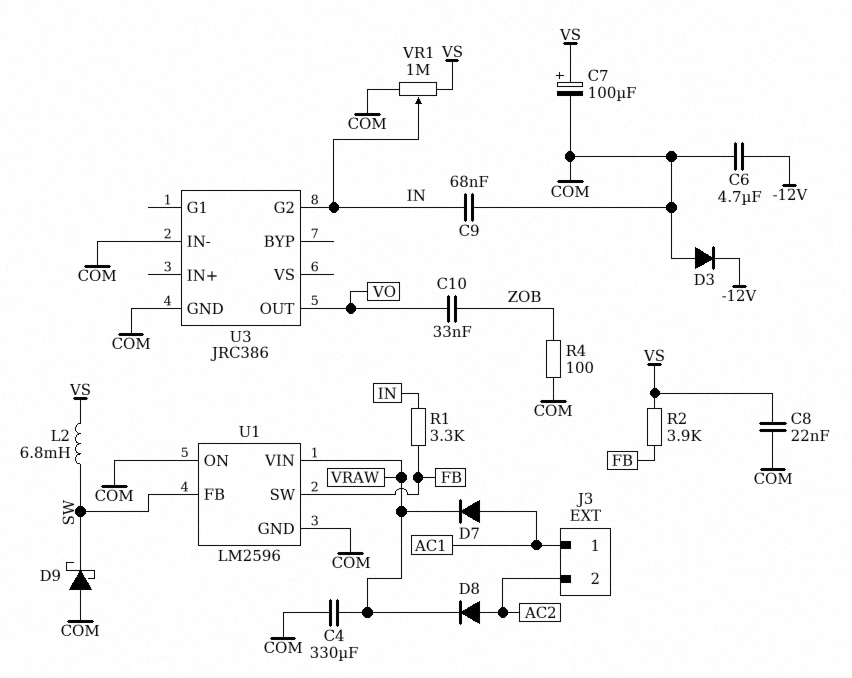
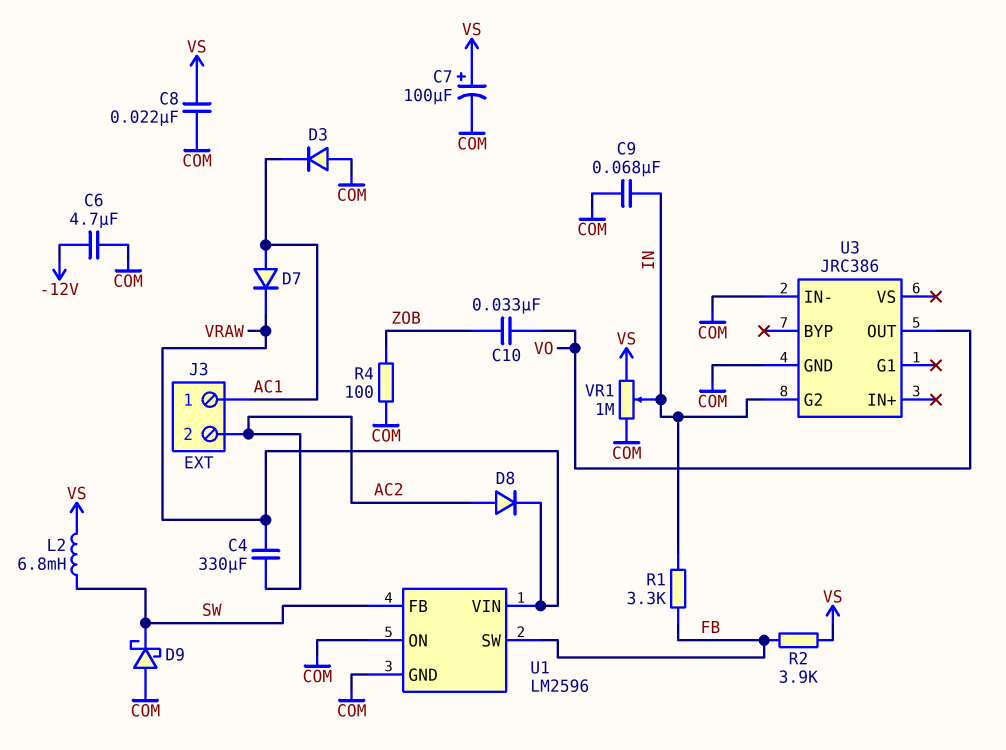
C4: 330uF (COM, VRAW) -> 330uF (AC2, VRAW)
D3: diode (A COM, K -12V) -> diode (A COM, K AC1)

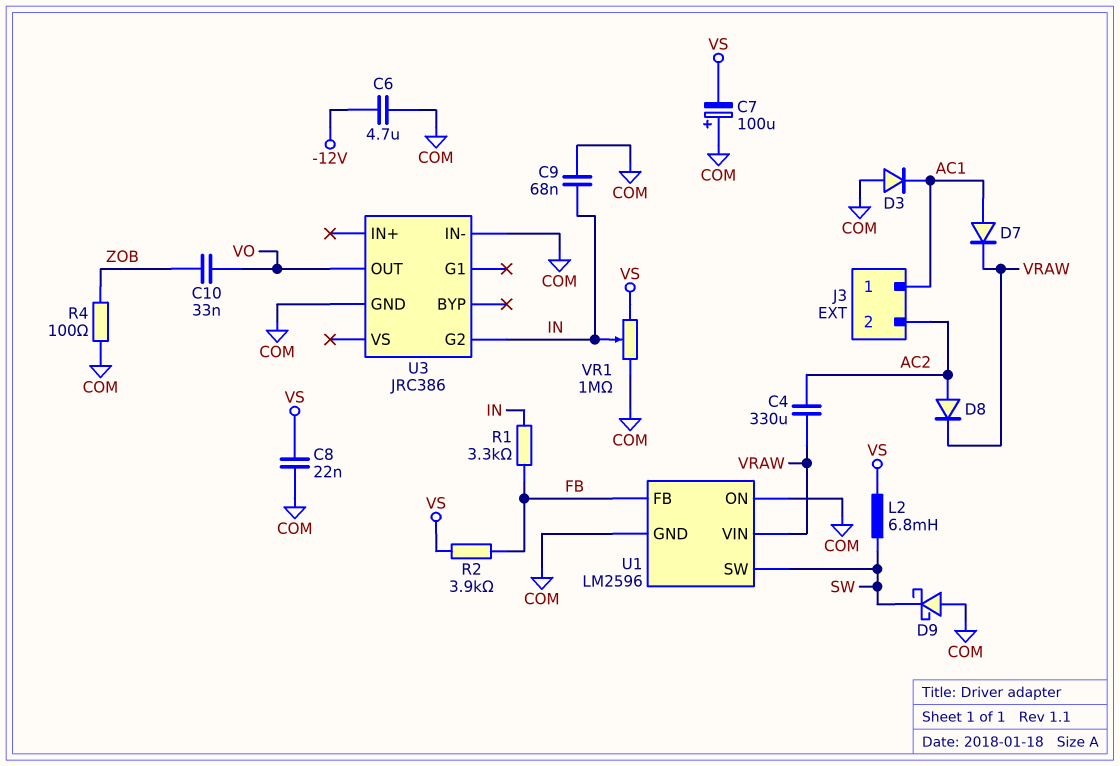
C7: 100uF (plus VS, minus COM) -> 100uF (plus COM, minus VS)
U1 pin FB: SW -> FB
U1 pin SW: FB -> SW

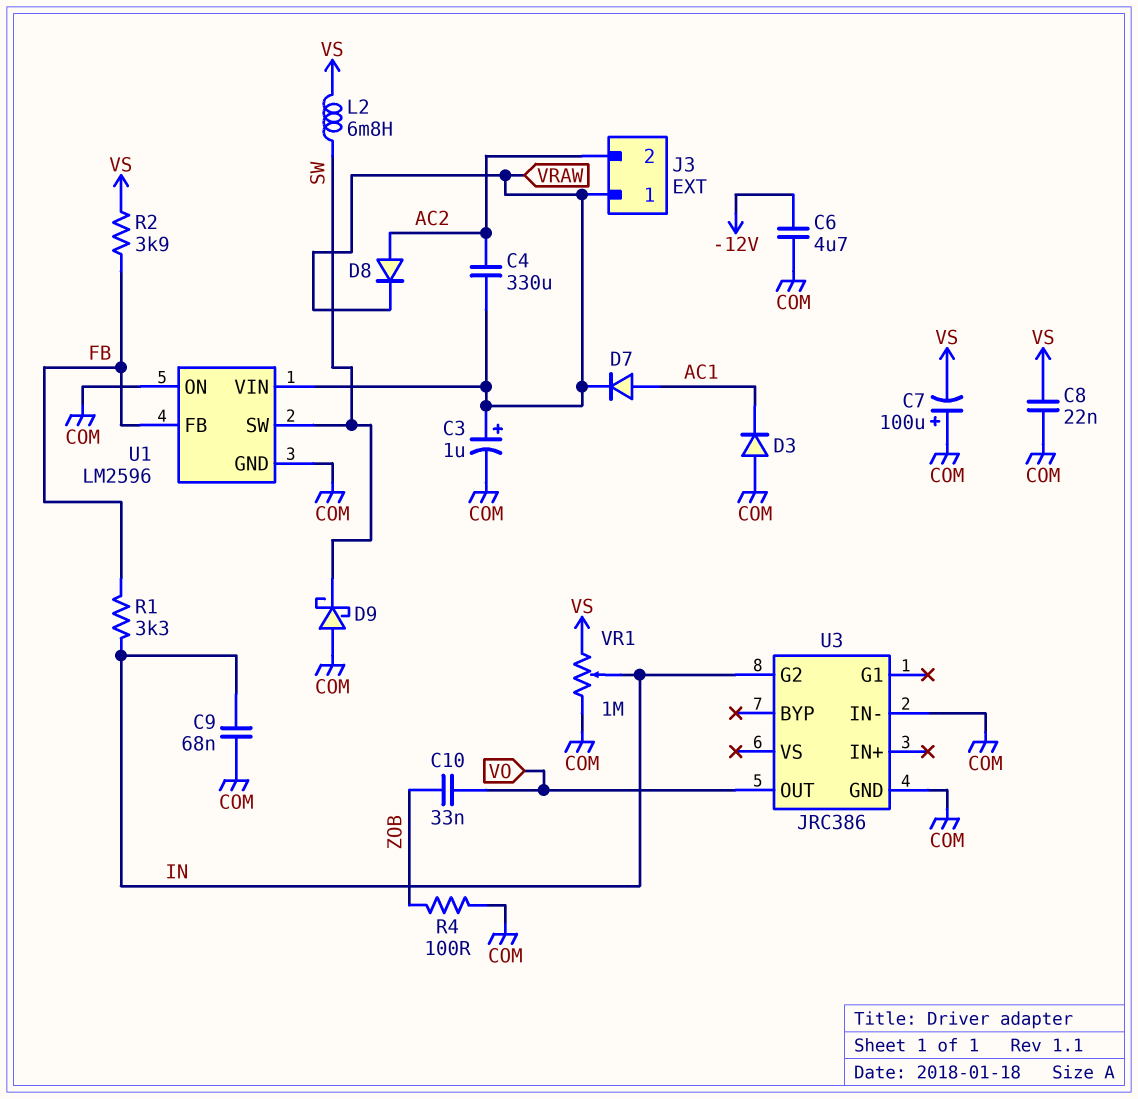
C3: none -> 1uF (plus VRAW, minus COM)
J3 pin 1: AC1 -> VRAW

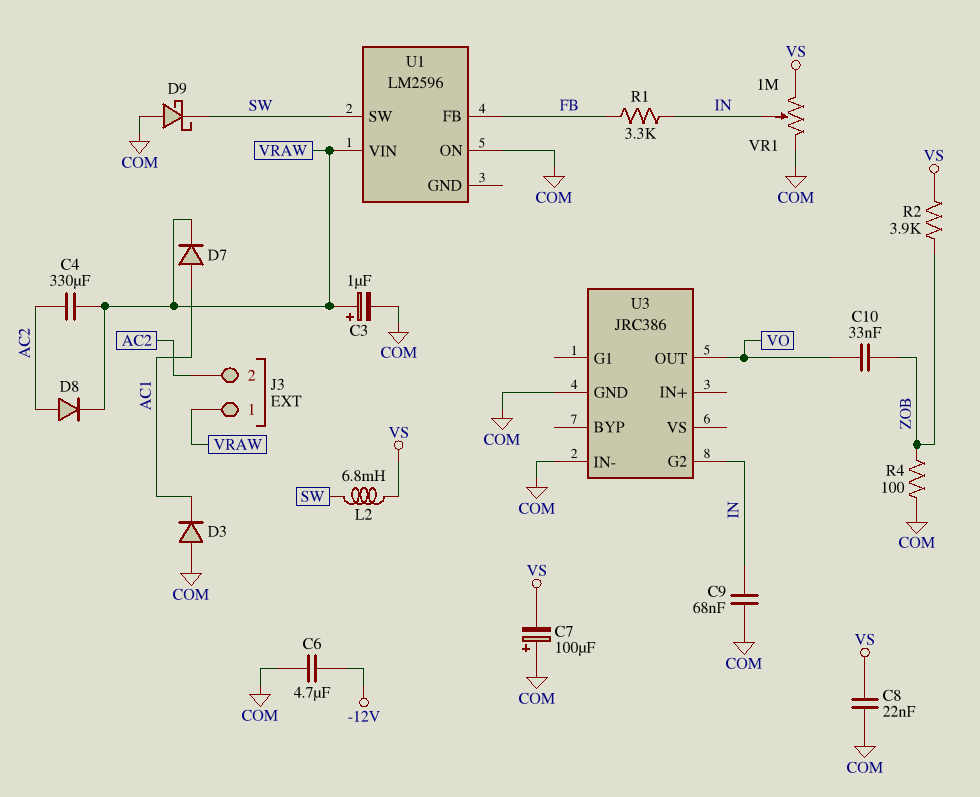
R2: 3.9k (FB, VS) -> 3.9k (VS, ZOB)
U1 pin GND: COM -> none

